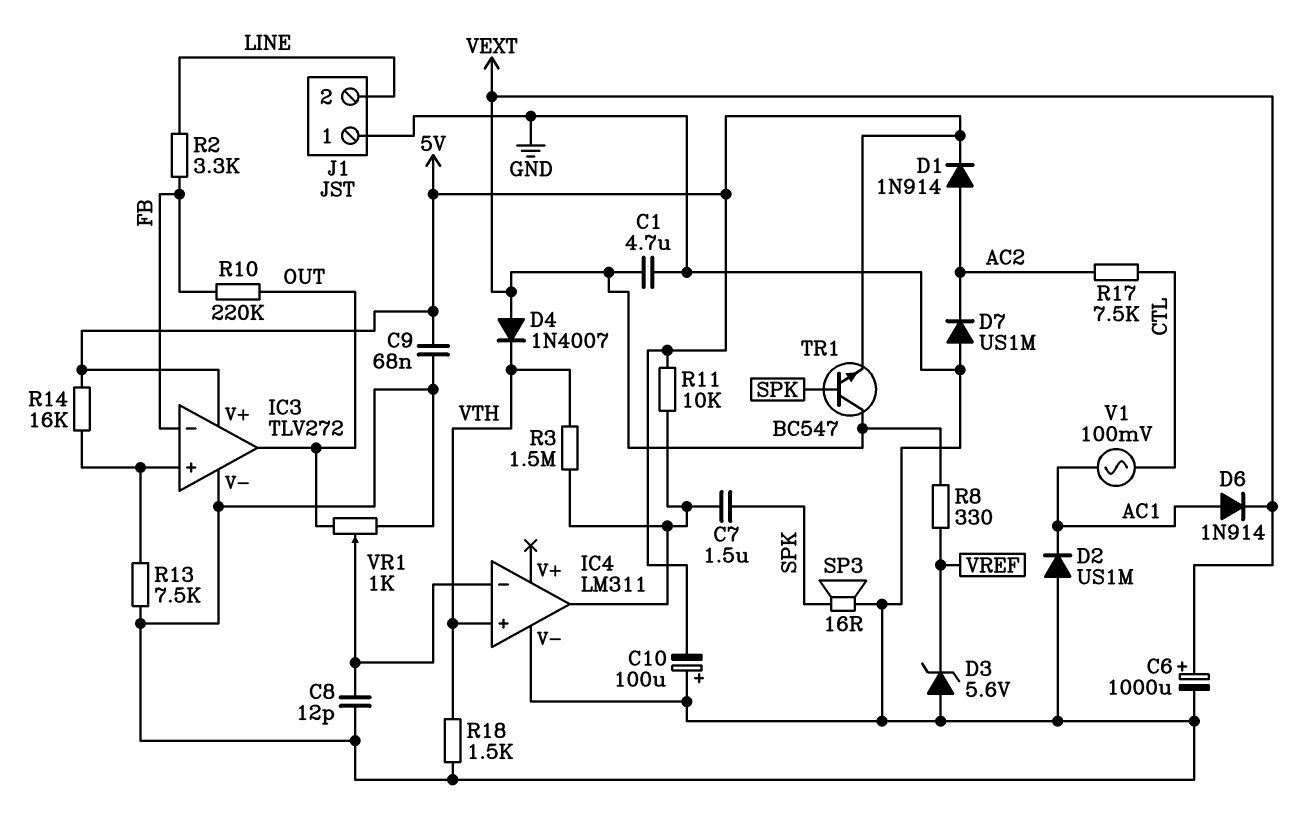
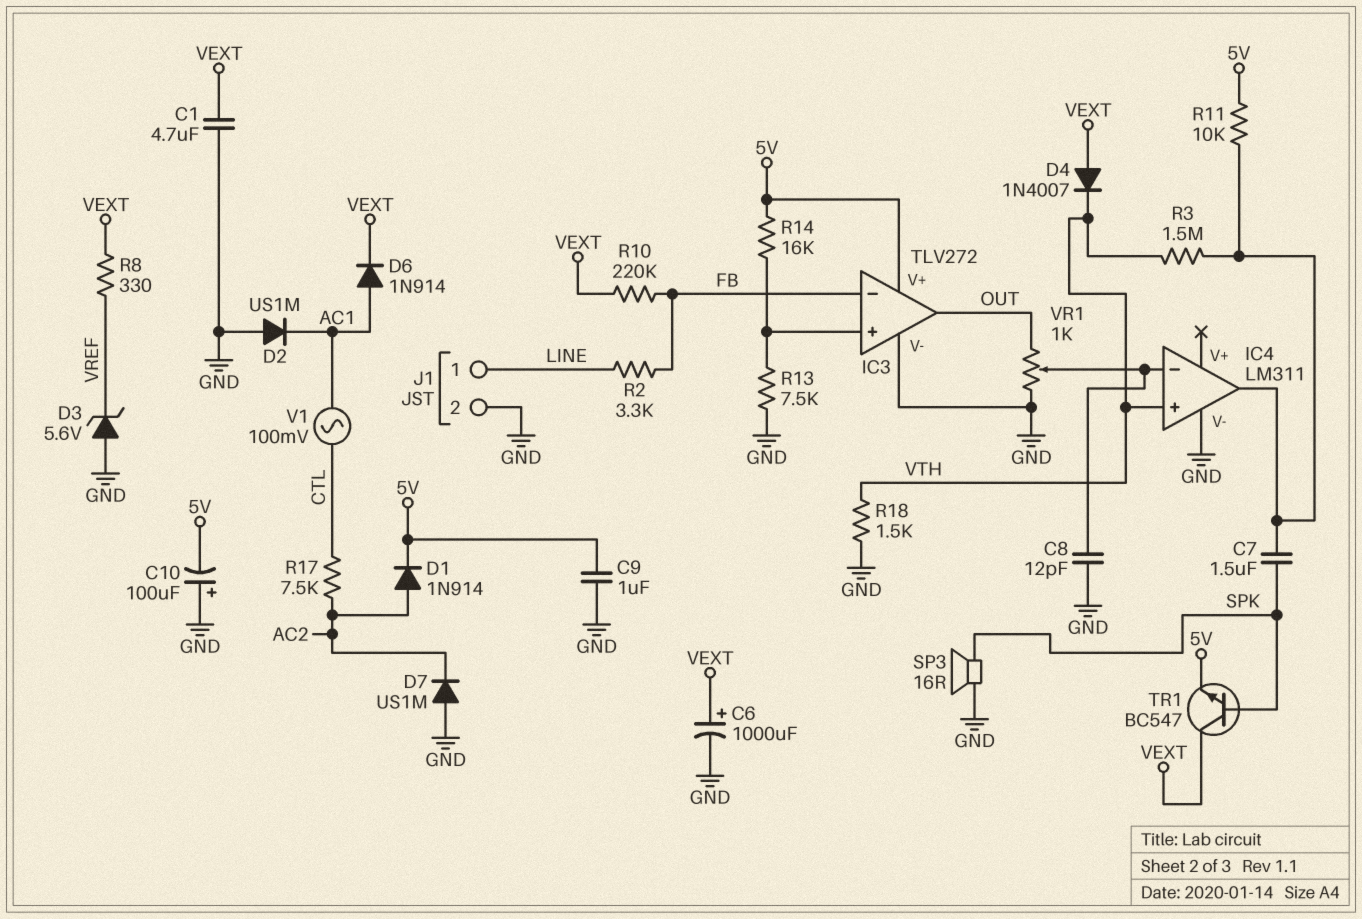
C9: 68nF (5V, GND) -> 1uF (5V, GND)
J1 pin 1: GND -> LINE
J1 pin 2: LINE -> GND
R10: 220k (FB, OUT) -> 220k (FB, VEXT)

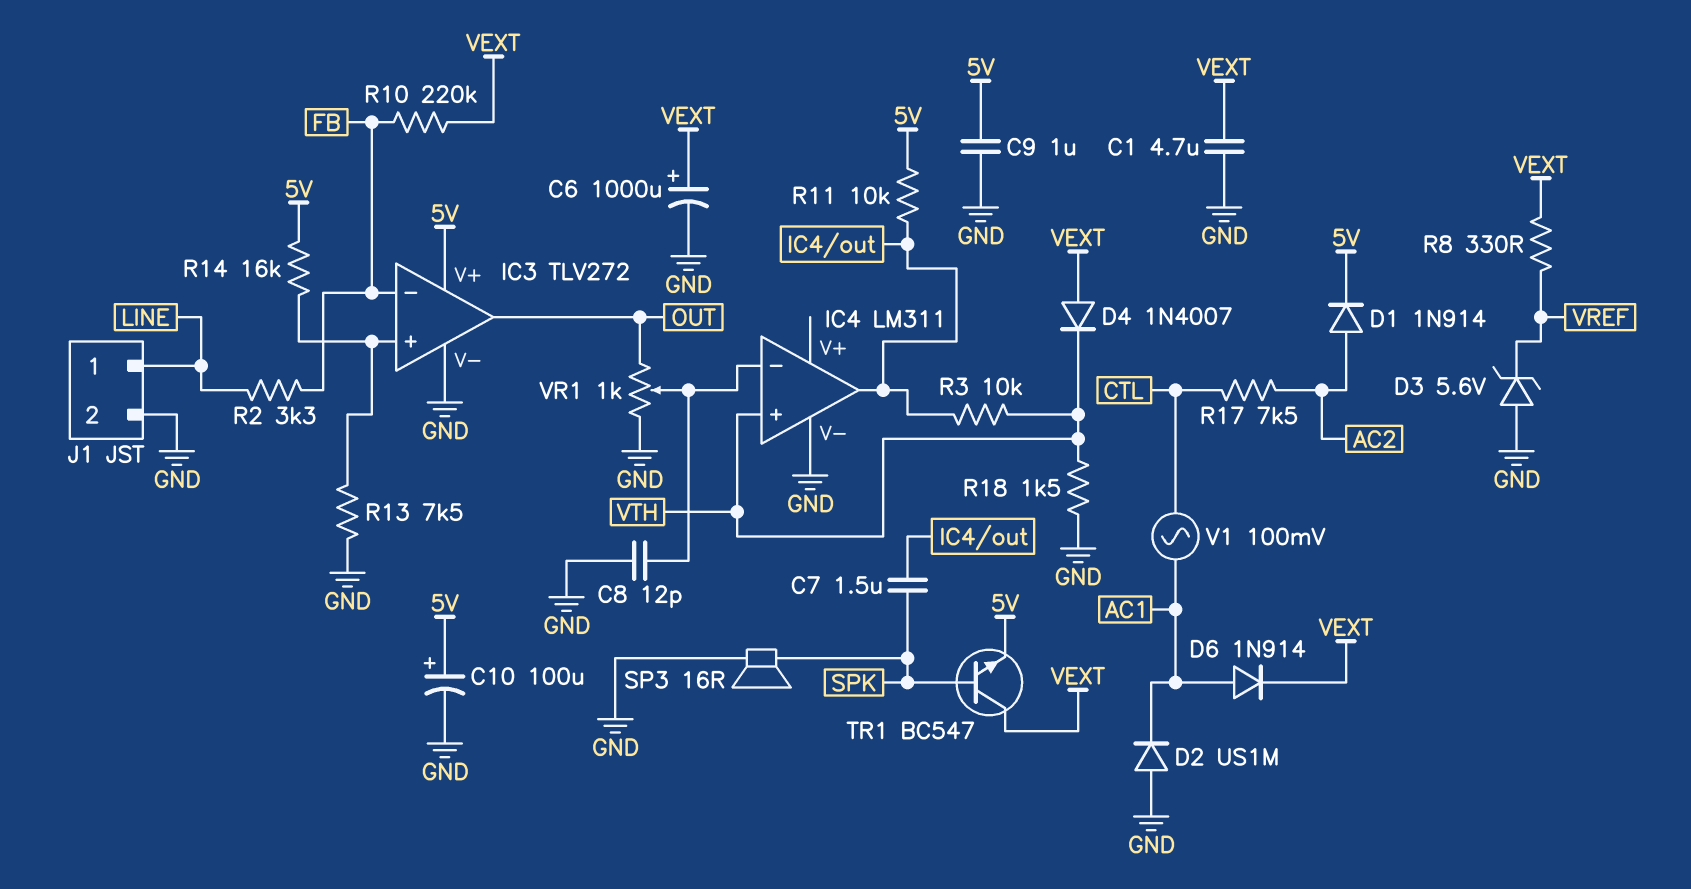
C10: 100uF (plus GND, minus 5V) -> 100uF (plus 5V, minus GND)
D7: diode US1M (A GND, K AC2) -> none
R3: 1.5M (IC4/out, VTH) -> 10k (IC4/out, VTH)

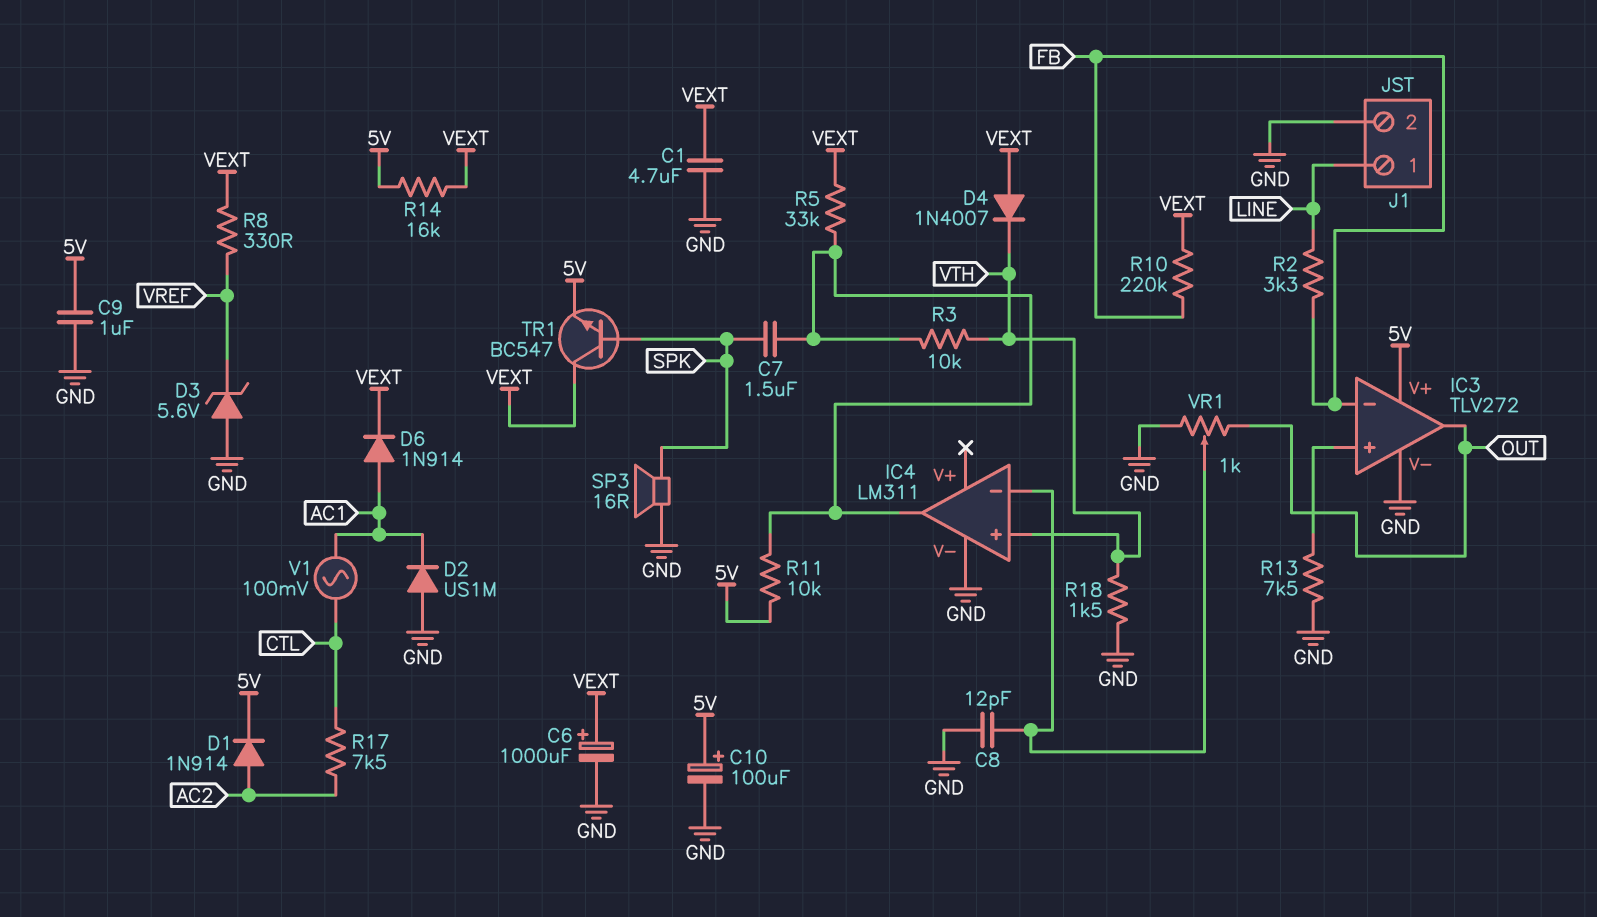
R5: none -> 33k (IC4/out, VEXT)
R14: 16k (5V, IC3/in+) -> 16k (5V, VEXT)

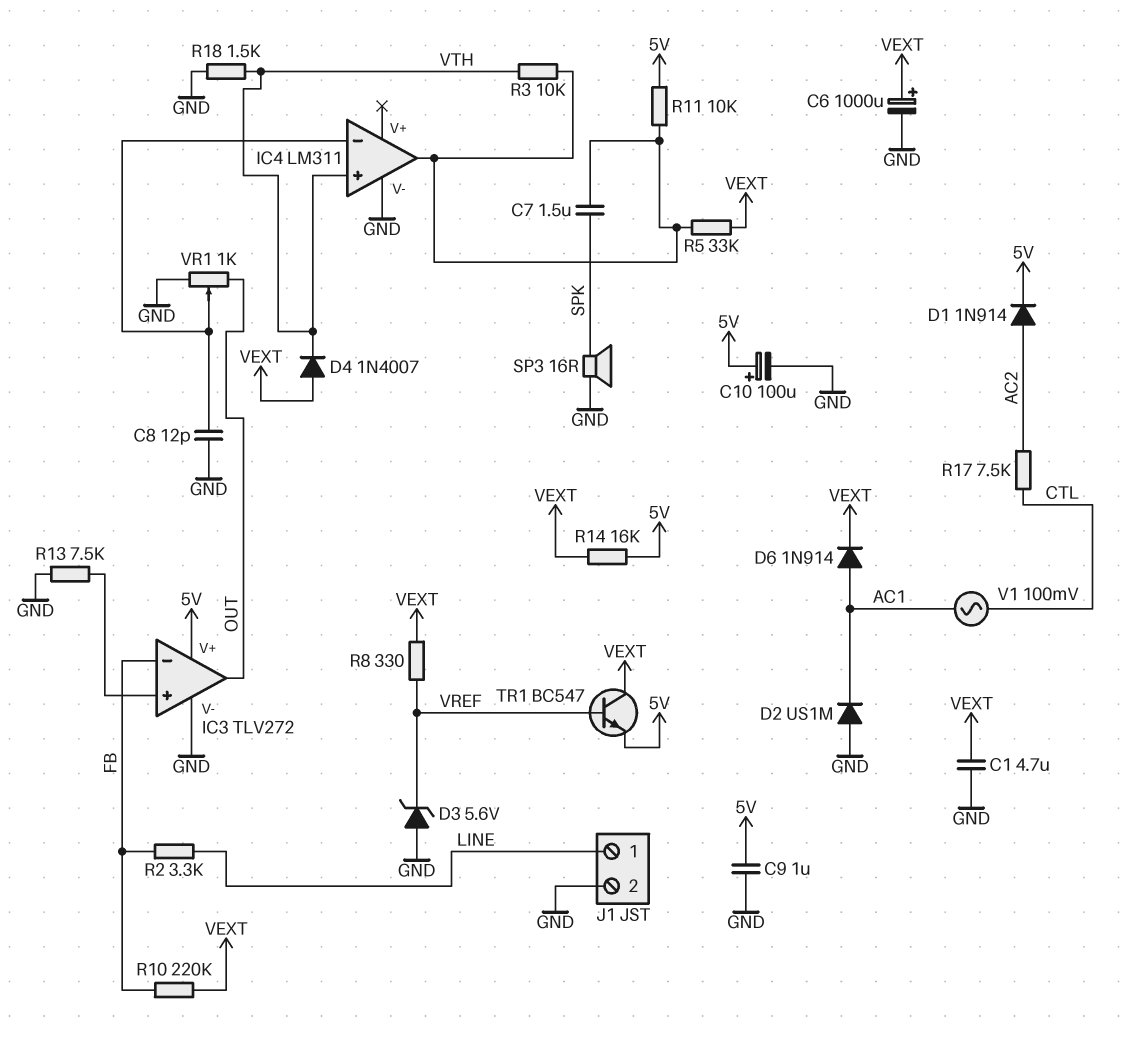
TR1: NPN BC547 (B SPK, C VEXT, E 5V) -> NPN BC547 (B VREF, C VEXT, E 5V)

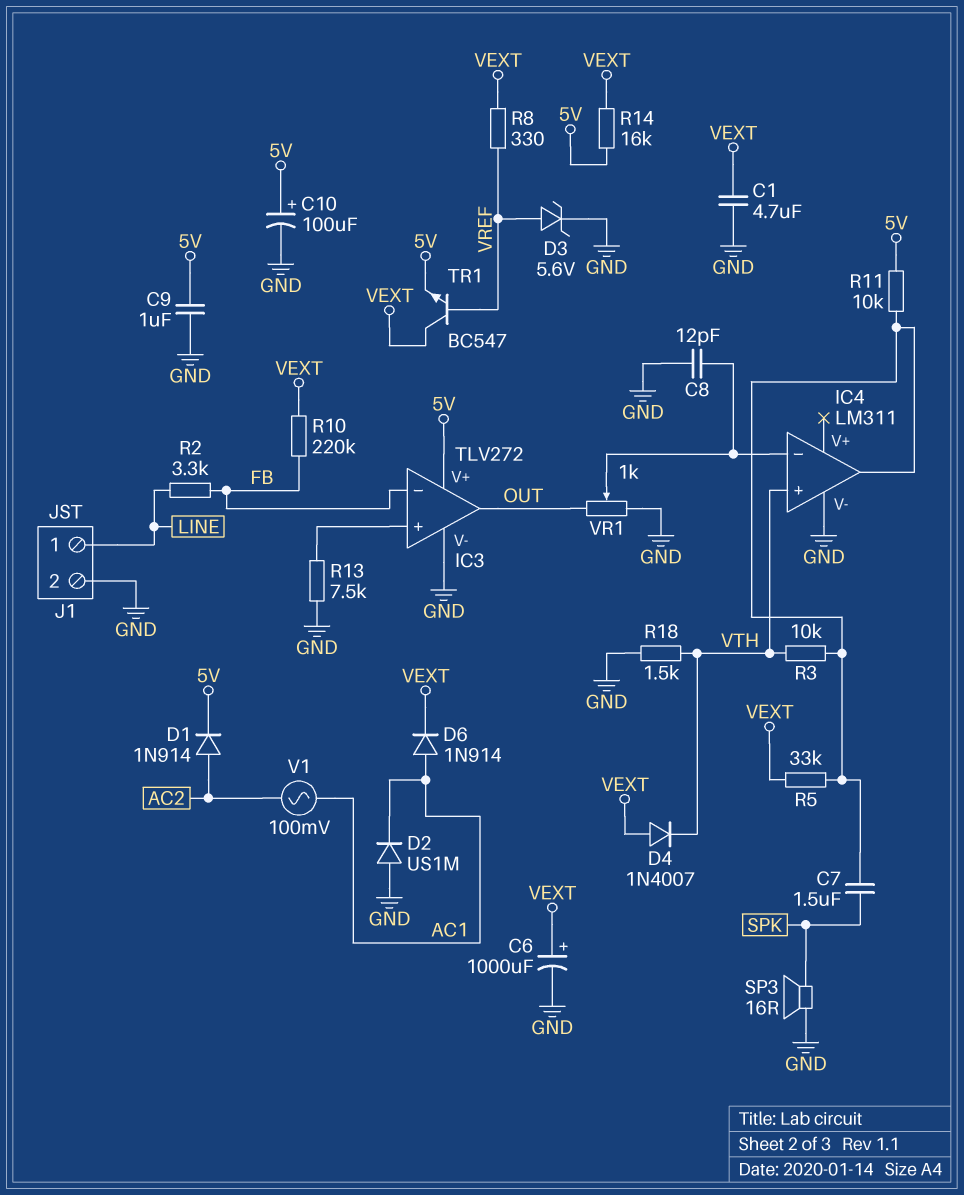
D3: zener 5.6V (A GND, K VREF) -> zener 5.6V (A VREF, K GND)
R17: 7.5k (AC2, CTL) -> none
V1: AC 100mV (AC1, CTL) -> AC 100mV (AC1, AC2)

